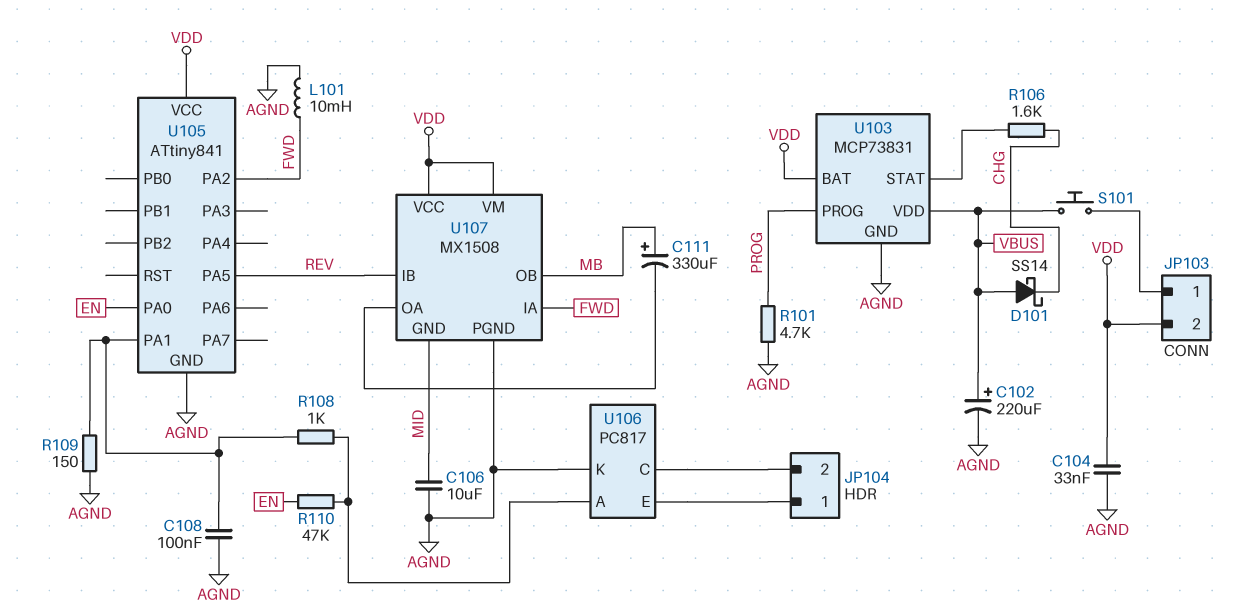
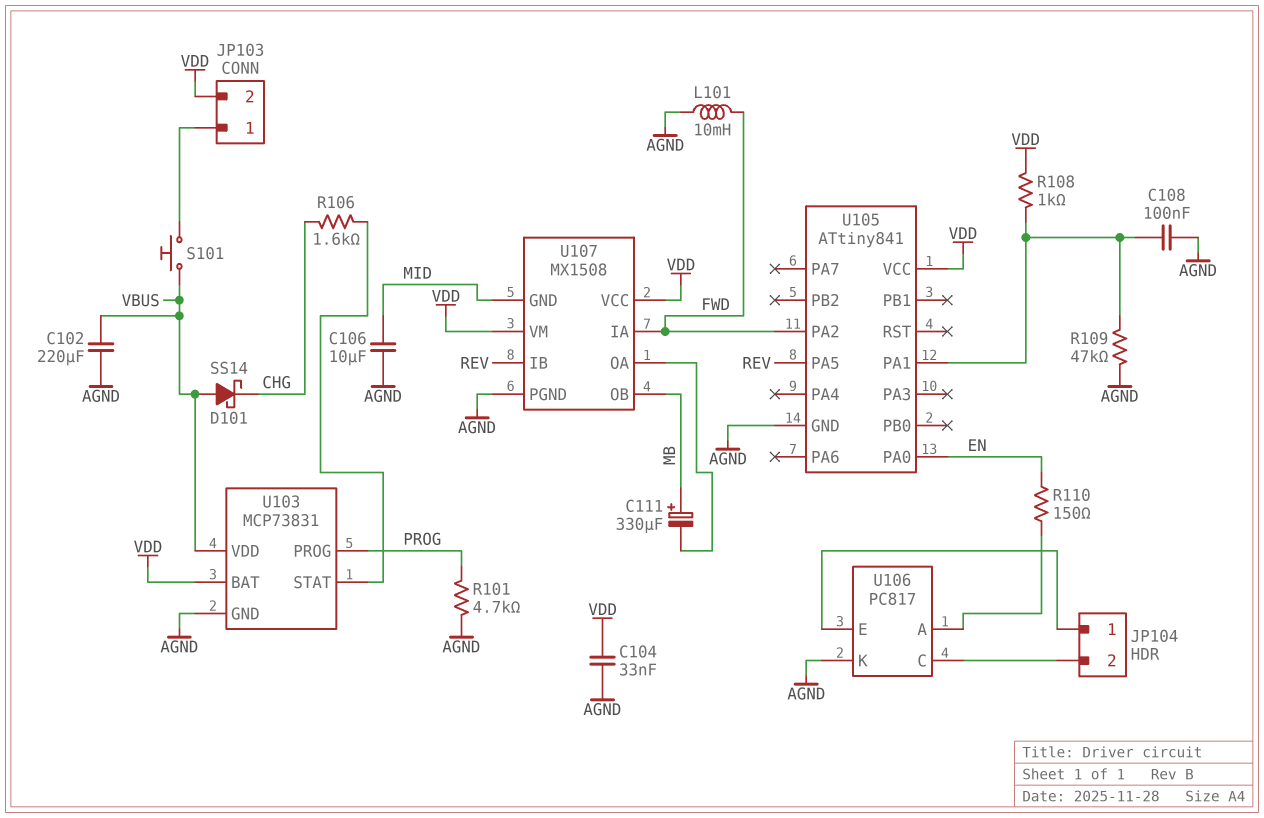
C102: 220uF (plus VBUS, minus AGND) -> 220uF (AGND, VBUS)
R108: 1k (U105/PA1, U106/A) -> 1k (U105/PA1, VDD)
R109: 150 (AGND, U105/PA1) -> 47k (AGND, U105/PA1)
R110: 47k (EN, U106/A) -> 150 (EN, U106/A)

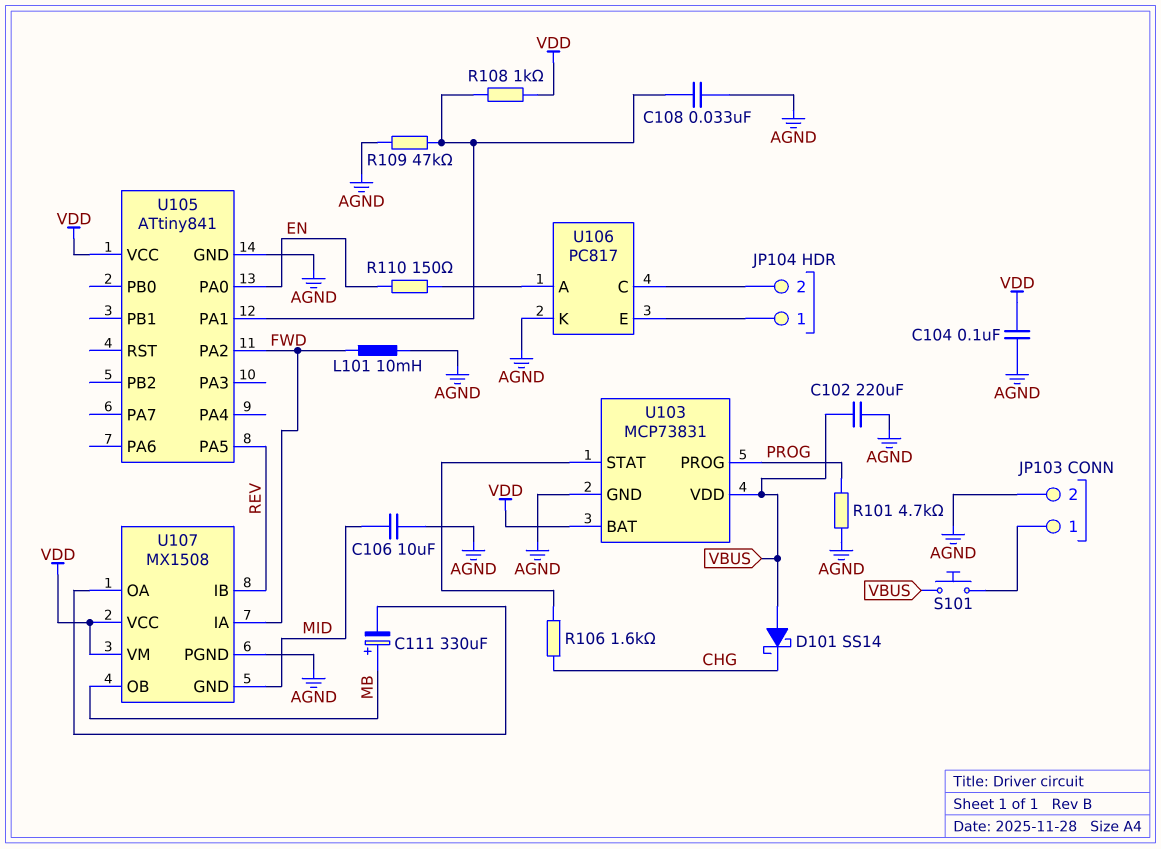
C104: 33nF (AGND, VDD) -> 100nF (AGND, VDD)
C108: 100nF (AGND, U105/PA1) -> 33nF (AGND, U105/PA1)
JP103 pin 2: VDD -> AGND

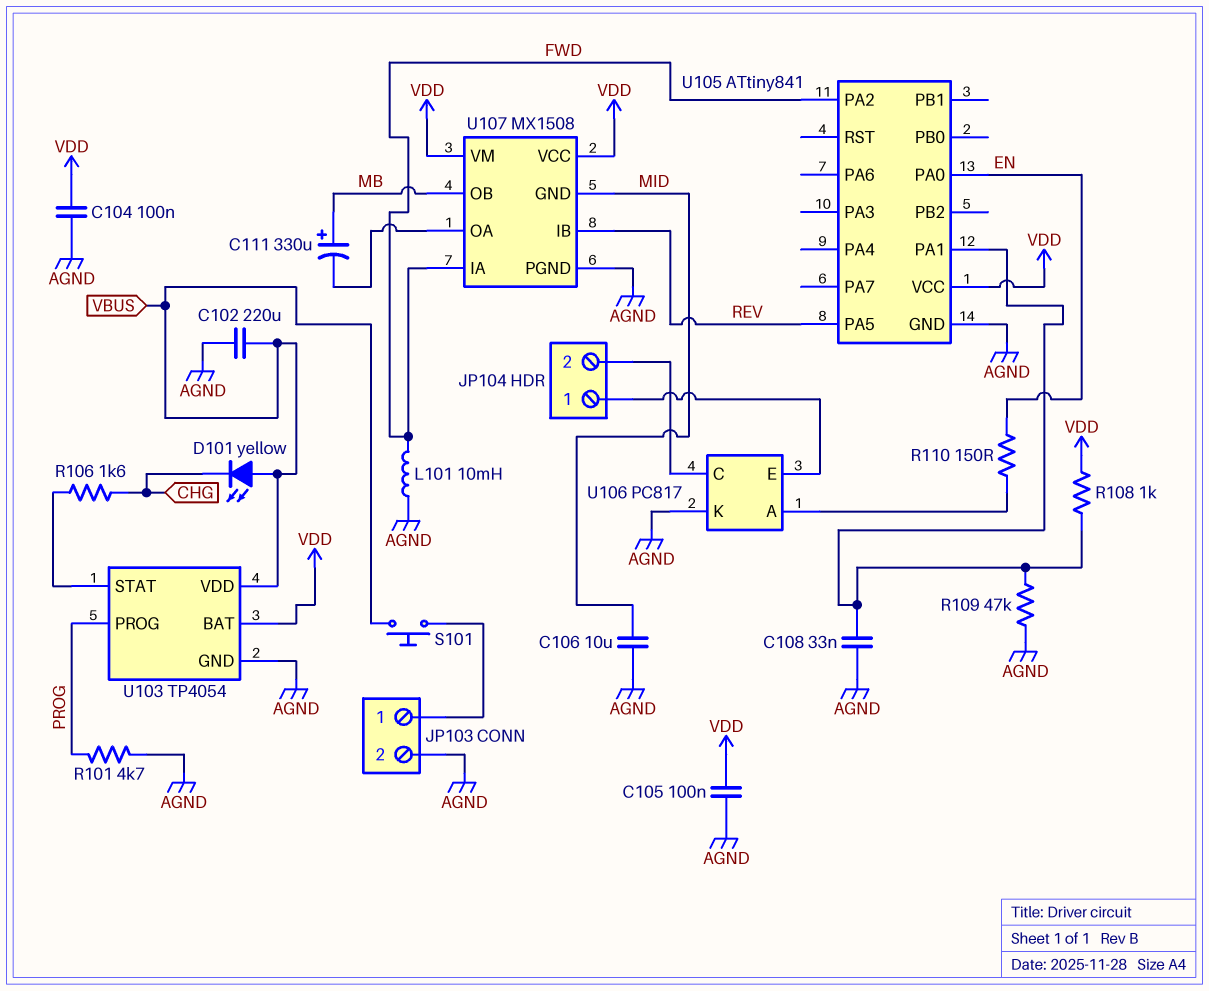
C105: none -> 100nF (AGND, VDD)
D101: schottky SS14 (A VBUS, K CHG) -> LED yellow (A VBUS, K CHG)
U103: MCP73831 -> TP4054

